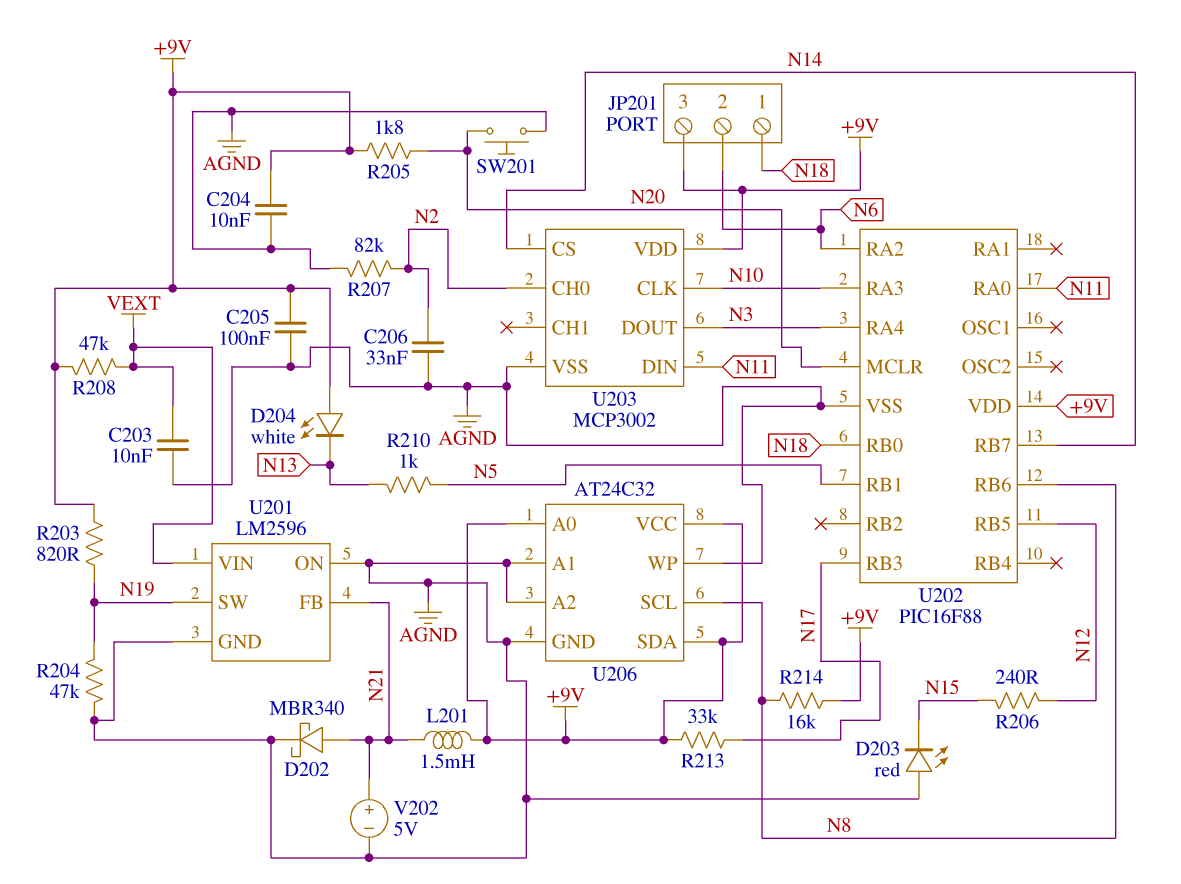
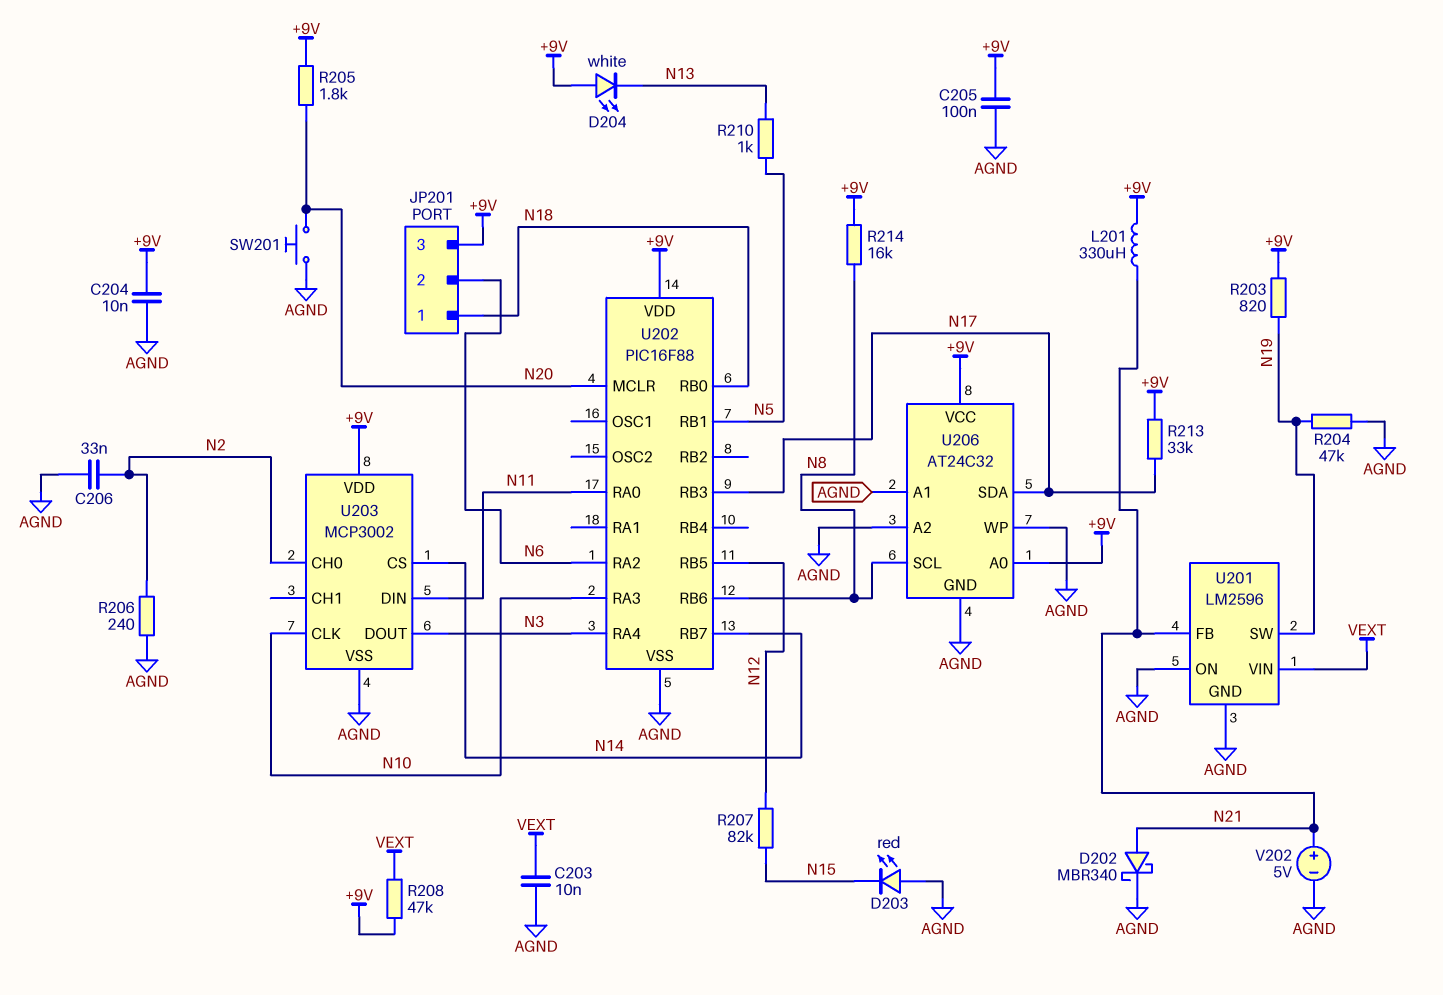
L201: 1.5mH (+9V, N21) -> 330uH (+9V, N21)
R206: 240 (N12, N15) -> 240 (AGND, N2)
R207: 82k (AGND, N2) -> 82k (N12, N15)
U206 pin SDA: +9V -> N17

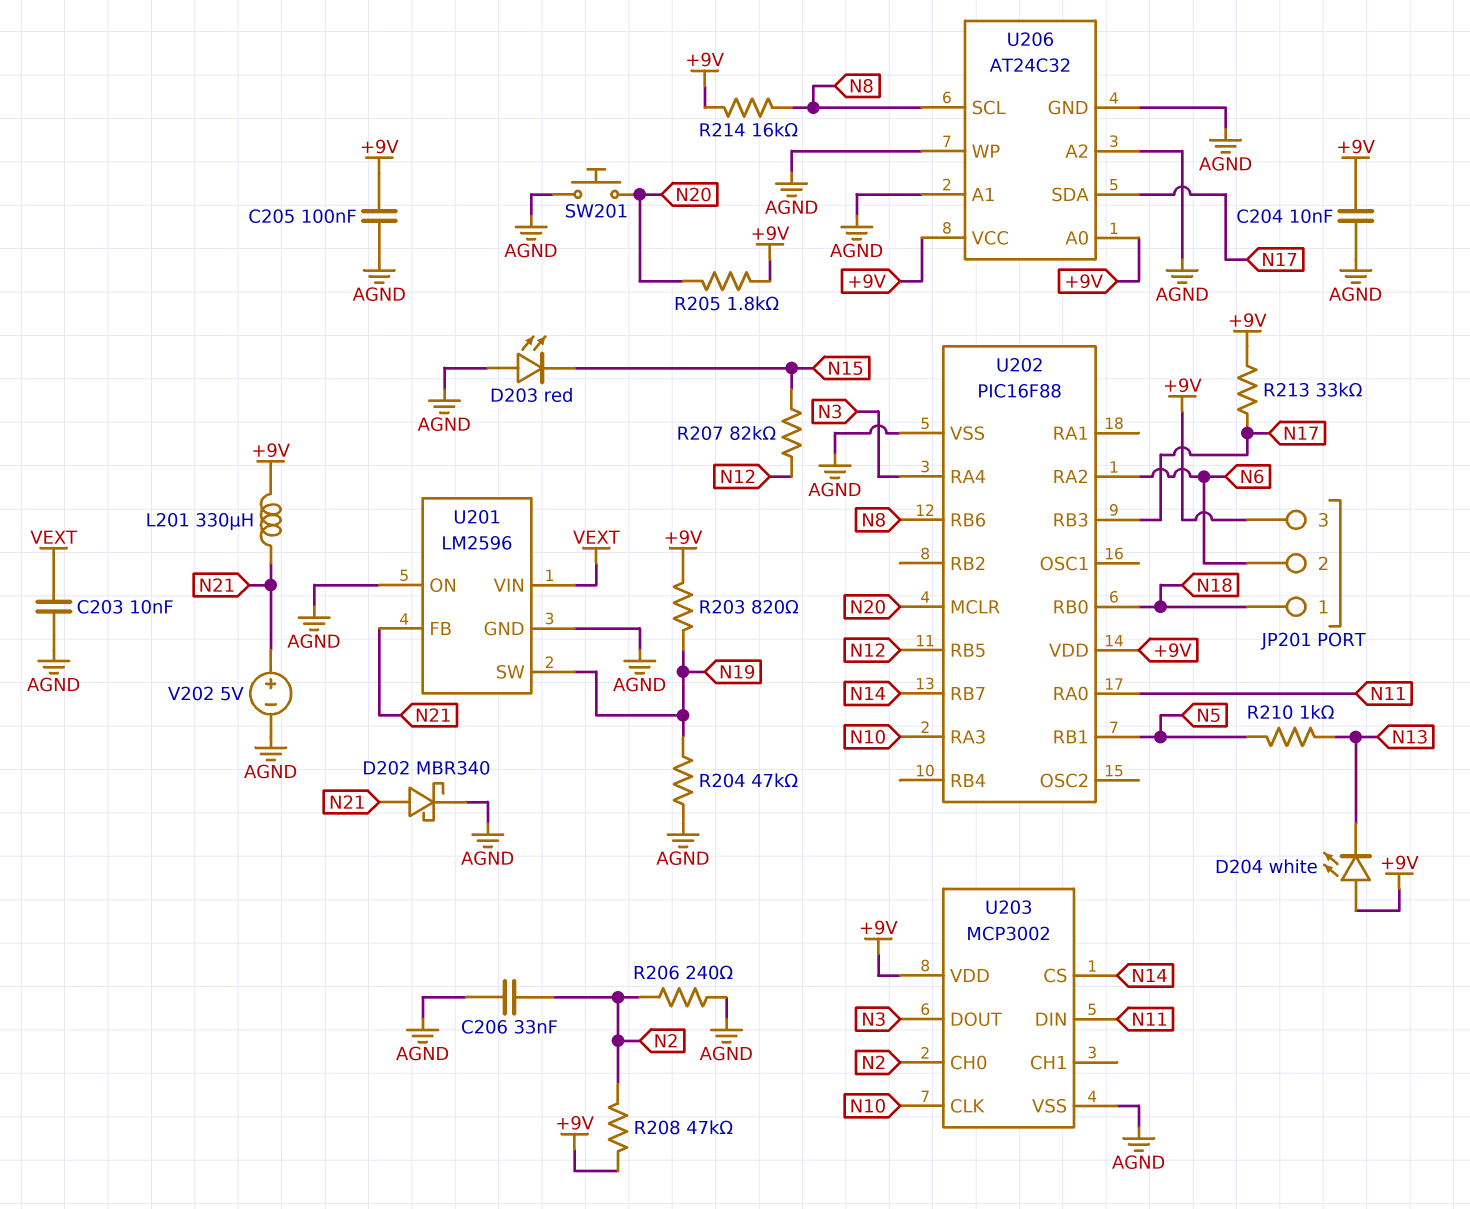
R208: 47k (+9V, VEXT) -> 47k (+9V, N2)

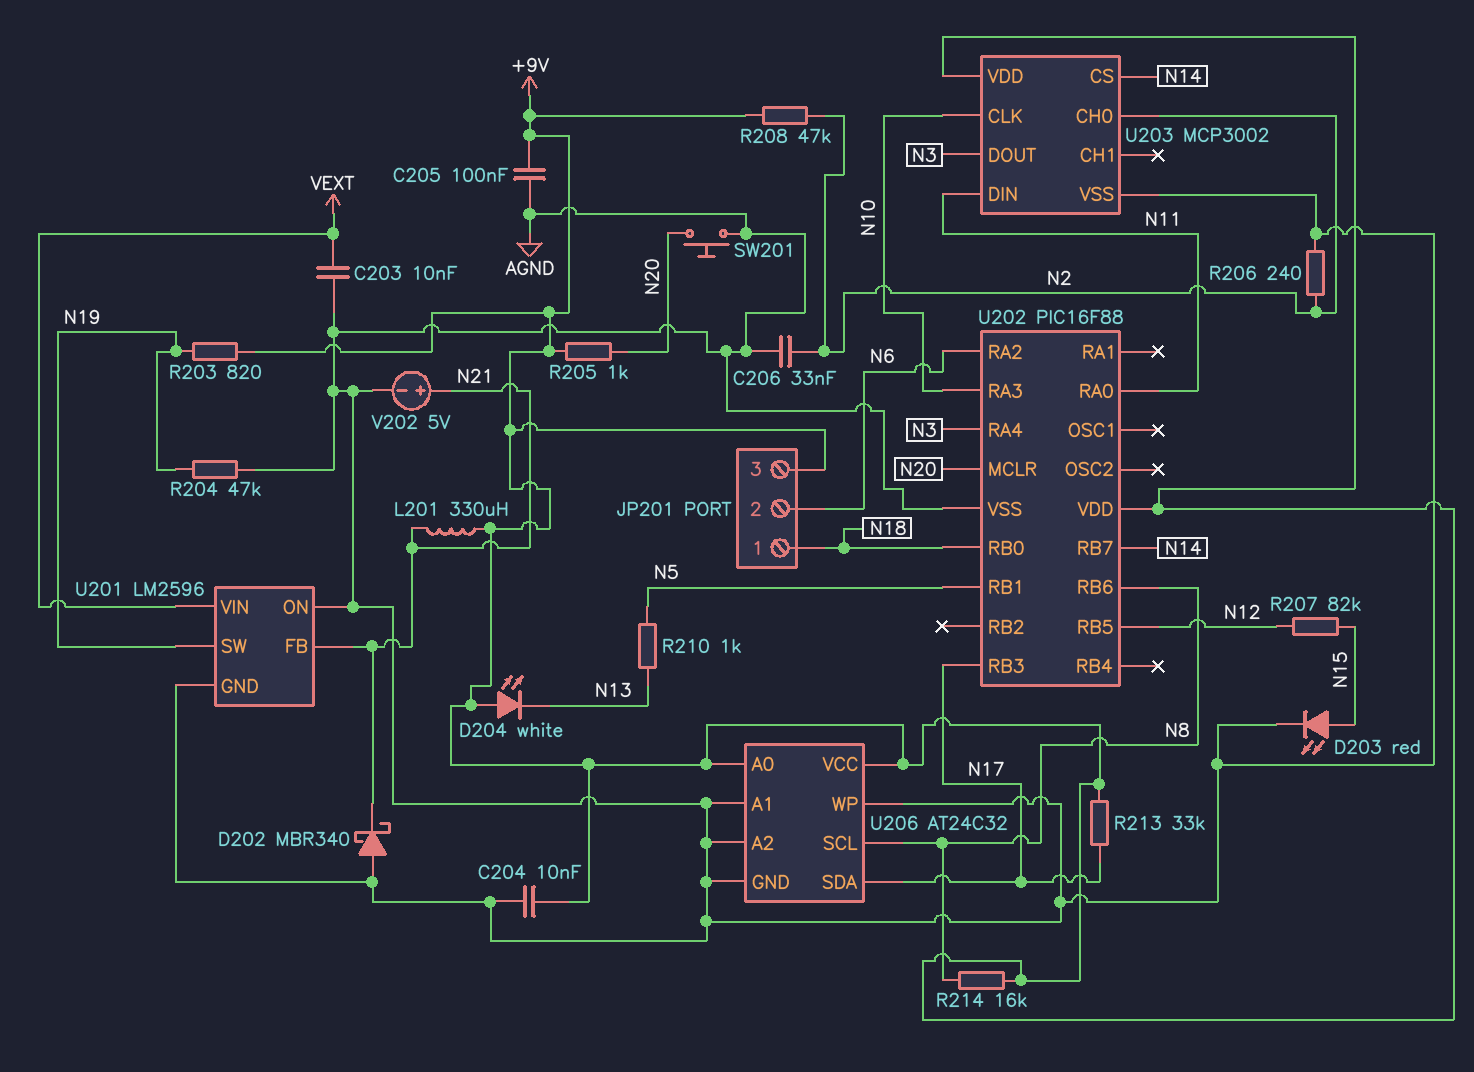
D202: schottky MBR340 (A N21, K AGND) -> schottky MBR340 (A AGND, K N21)
D203: LED red (A AGND, K N15) -> LED red (A N15, K AGND)
R205: 1.8k (+9V, N20) -> 1k (+9V, N20)

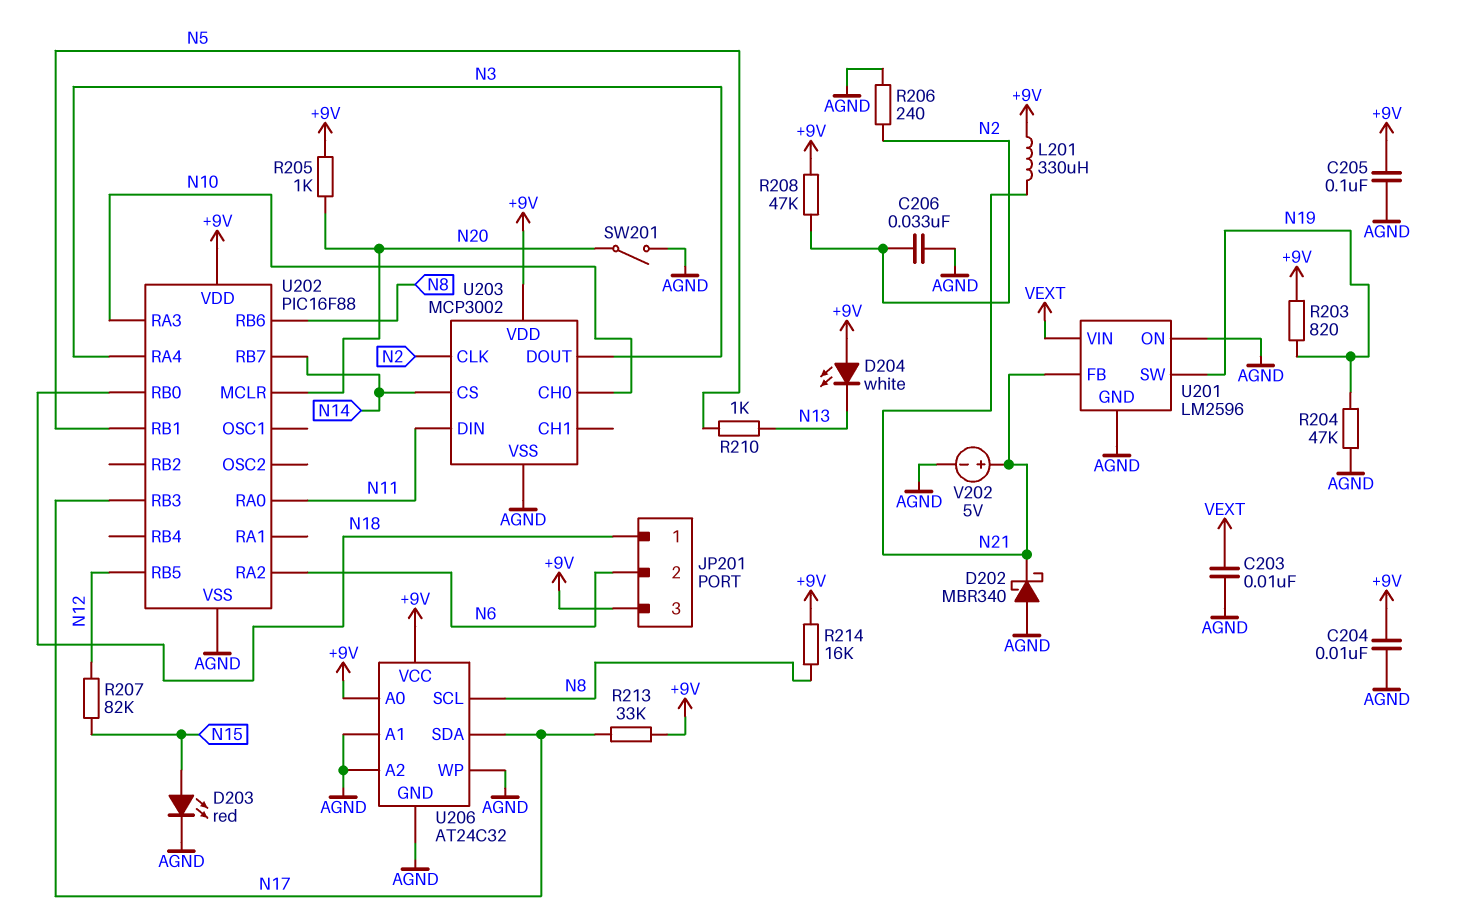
SW201: button (AGND, N20) -> switch (AGND, N20)
U203 pin CH0: N2 -> N10
U203 pin CLK: N10 -> N2

